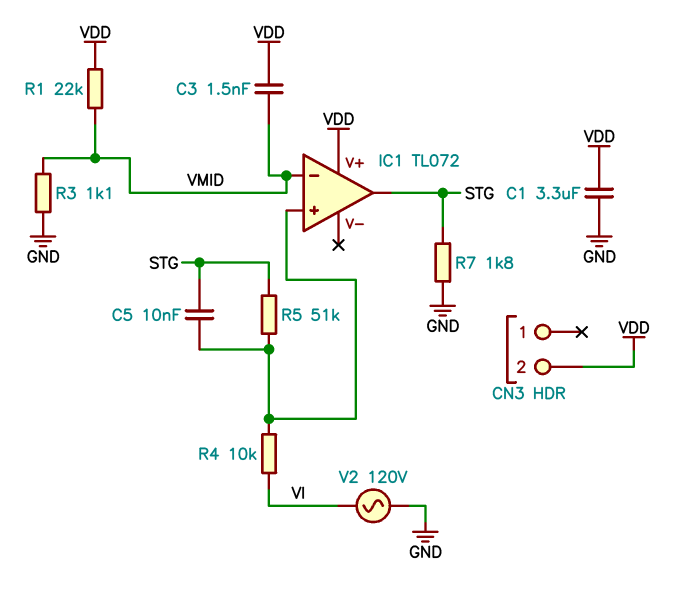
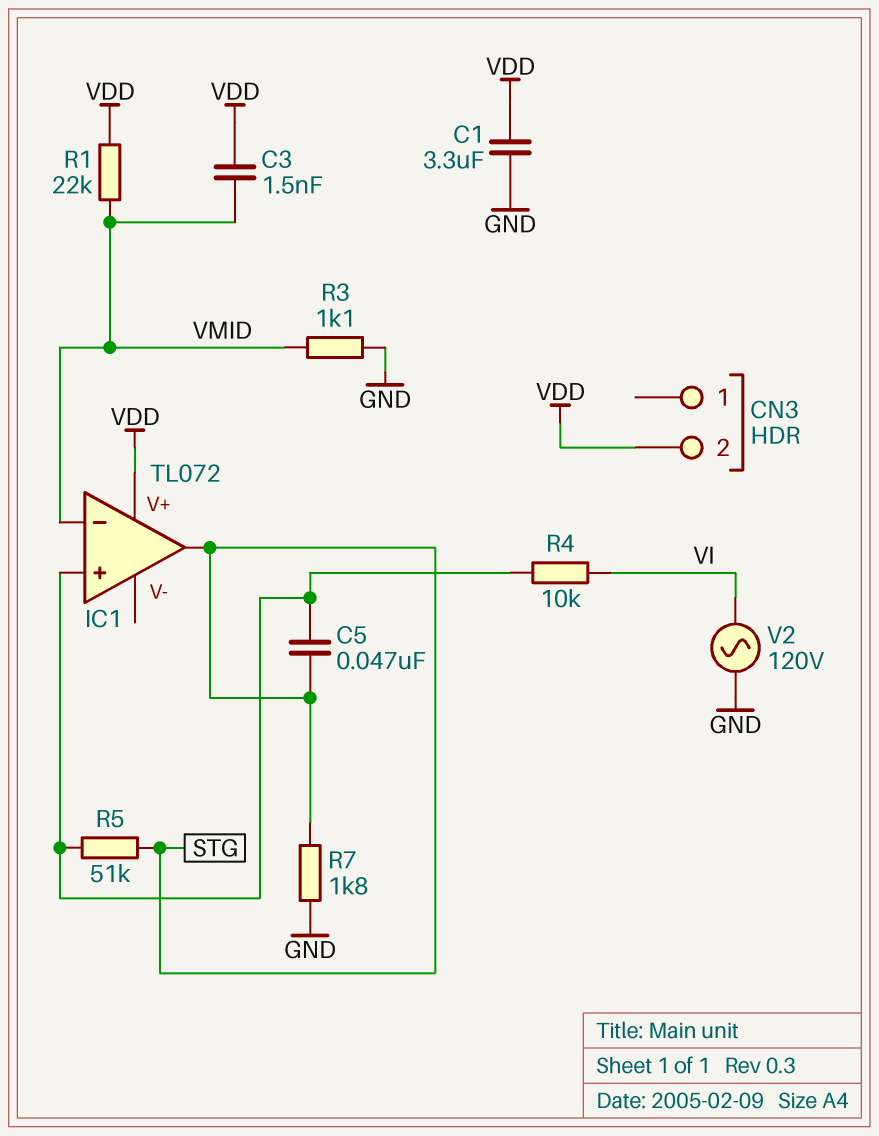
C5: 10nF (IC1/in+, STG) -> 47nF (IC1/in+, STG)

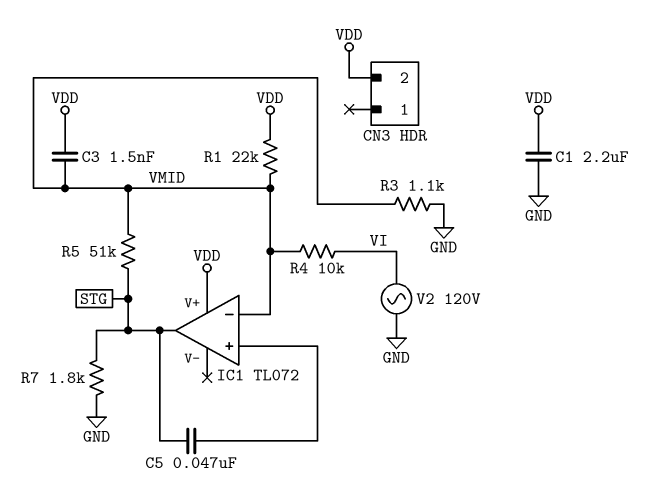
C1: 3.3uF (GND, VDD) -> 2.2uF (GND, VDD)
R4: 10k (IC1/in+, VI) -> 10k (VI, VMID)
R5: 51k (IC1/in+, STG) -> 51k (STG, VMID)

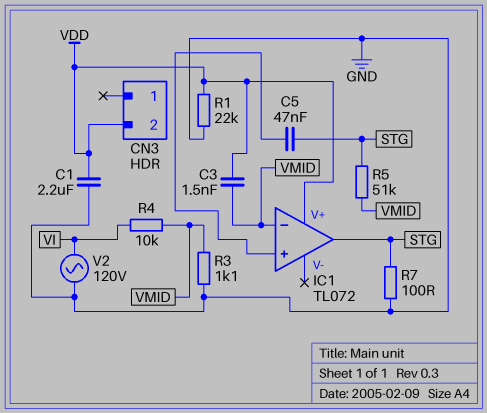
R1: 22k (VDD, VMID) -> 22k (GND, VDD)
R7: 1.8k (GND, STG) -> 100 (GND, STG)

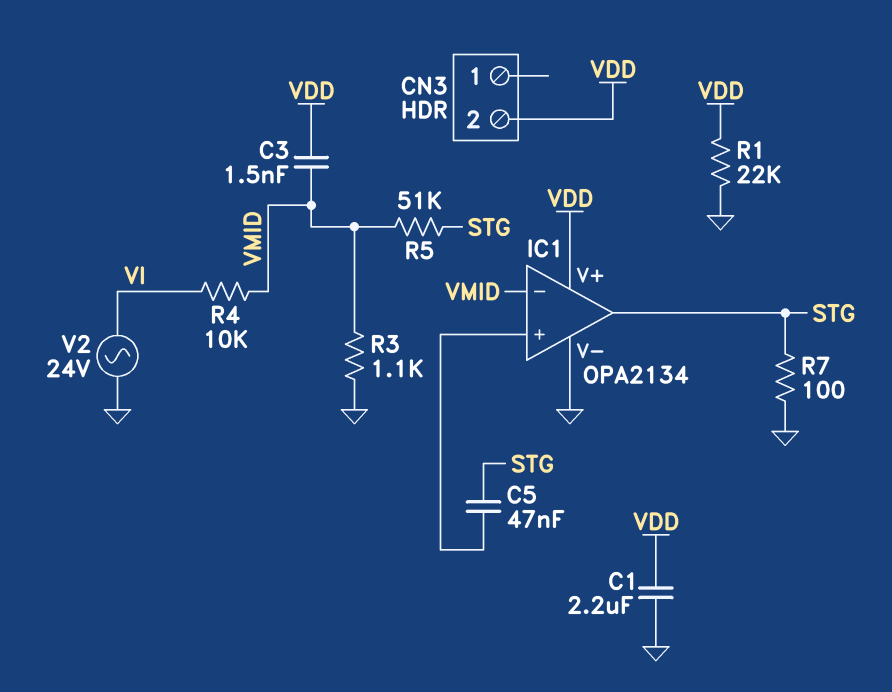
IC1: TL072 -> OPA2134
IC1 pin V-: none -> GND
V2: AC 120V (GND, VI) -> AC 24V (GND, VI)

